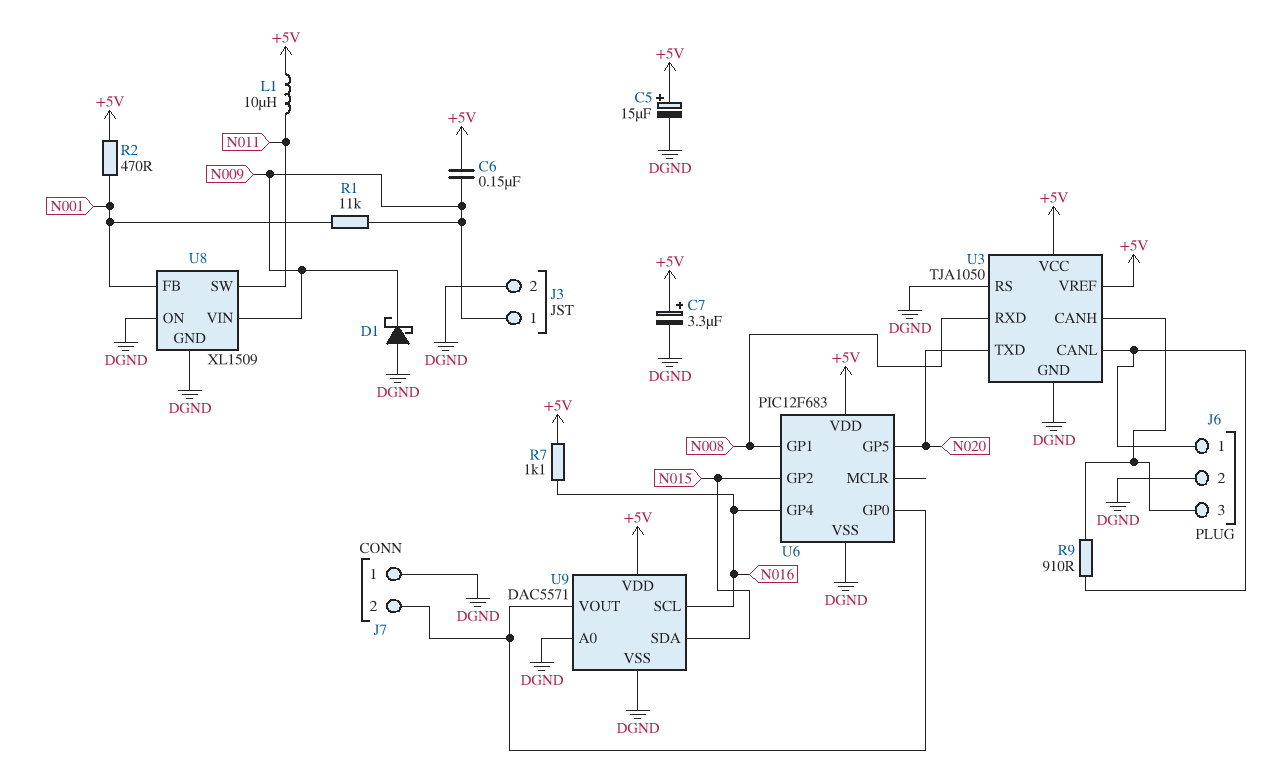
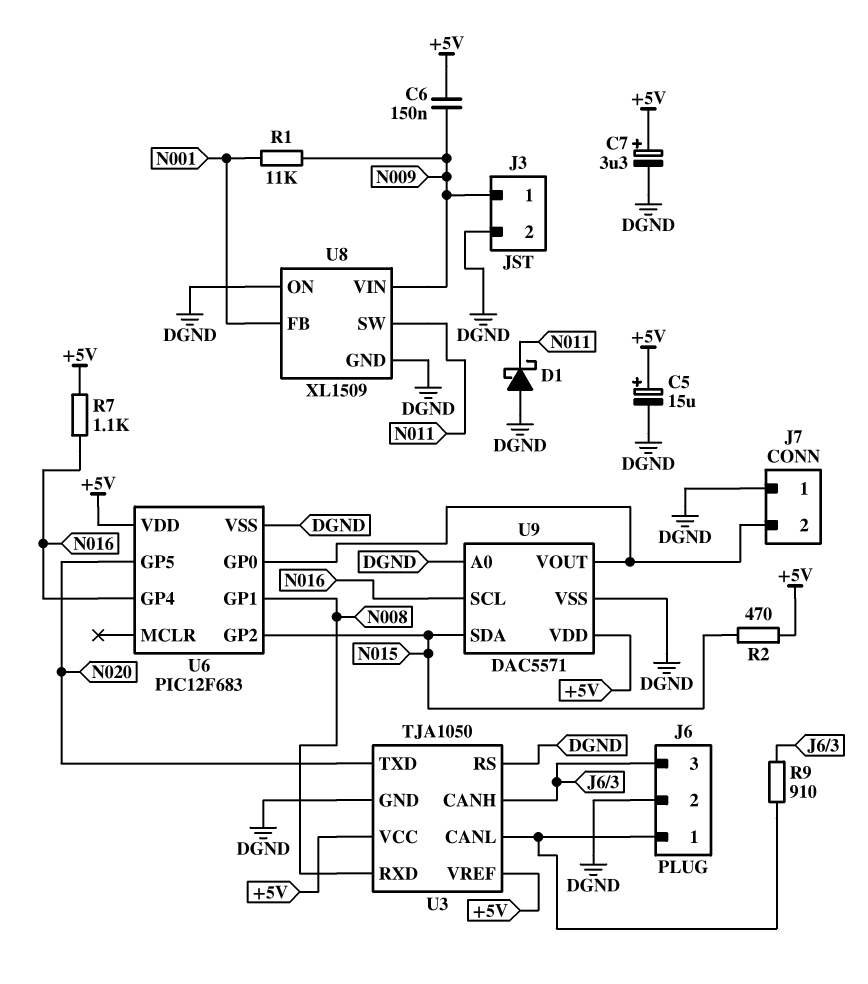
D1: schottky (A DGND, K N009) -> schottky (A DGND, K N011)
L1: 10uH (+5V, N011) -> none
R2: 470 (+5V, N001) -> 470 (+5V, N015)

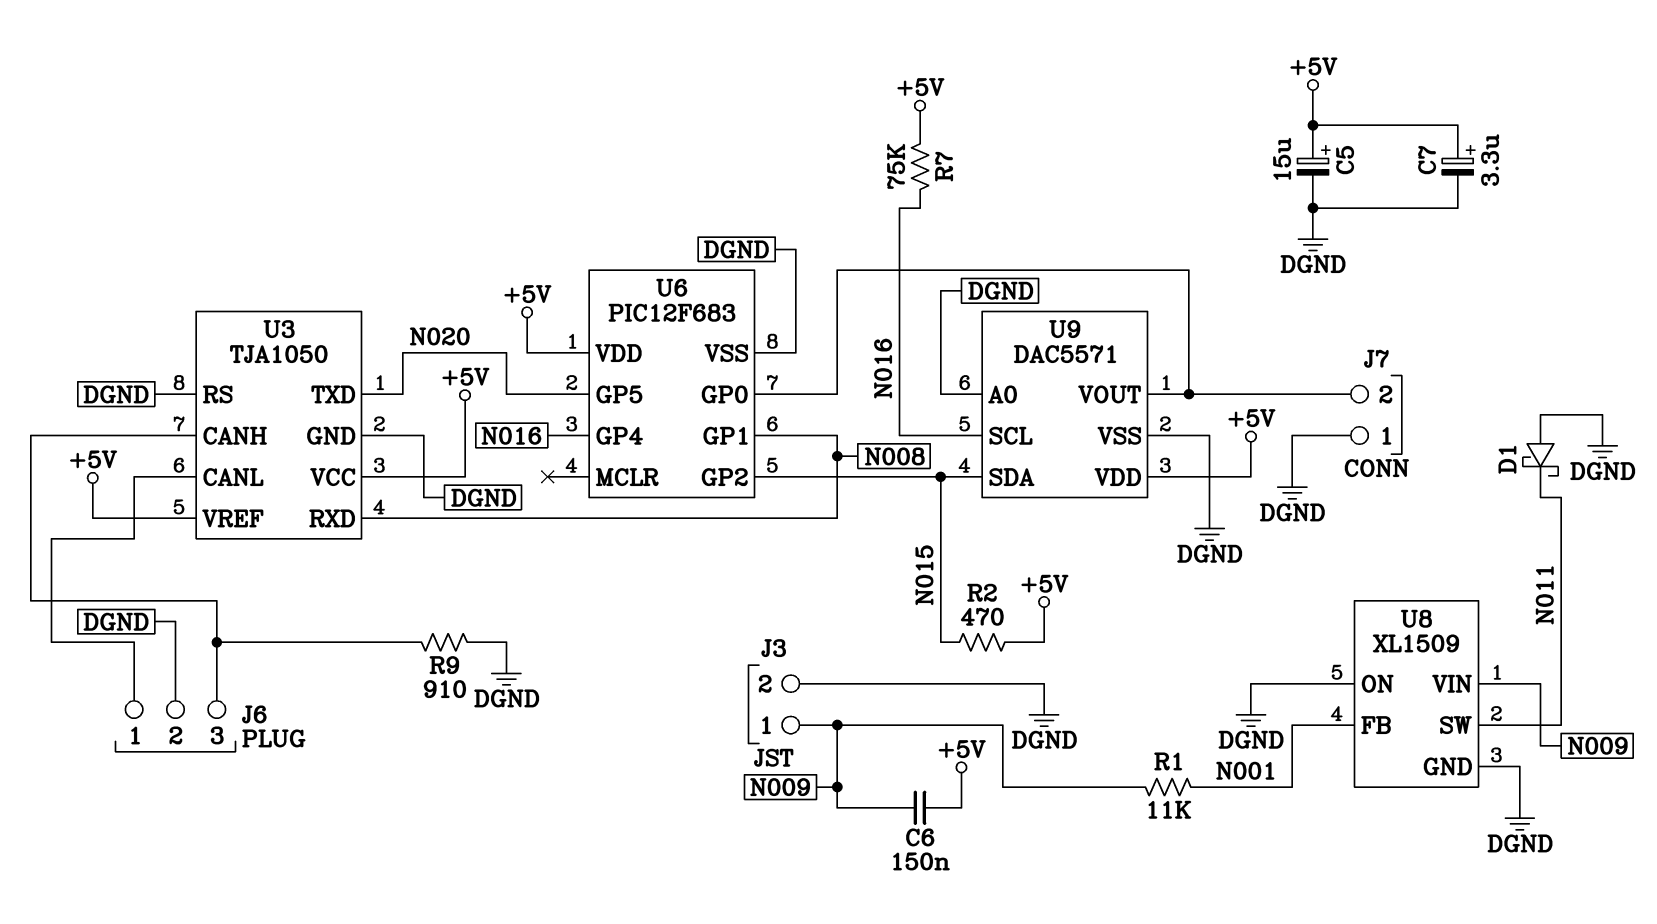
R7: 1.1k (+5V, N016) -> 75k (+5V, N016)
R9: 910 (J6/1, J6/3) -> 910 (DGND, J6/3)

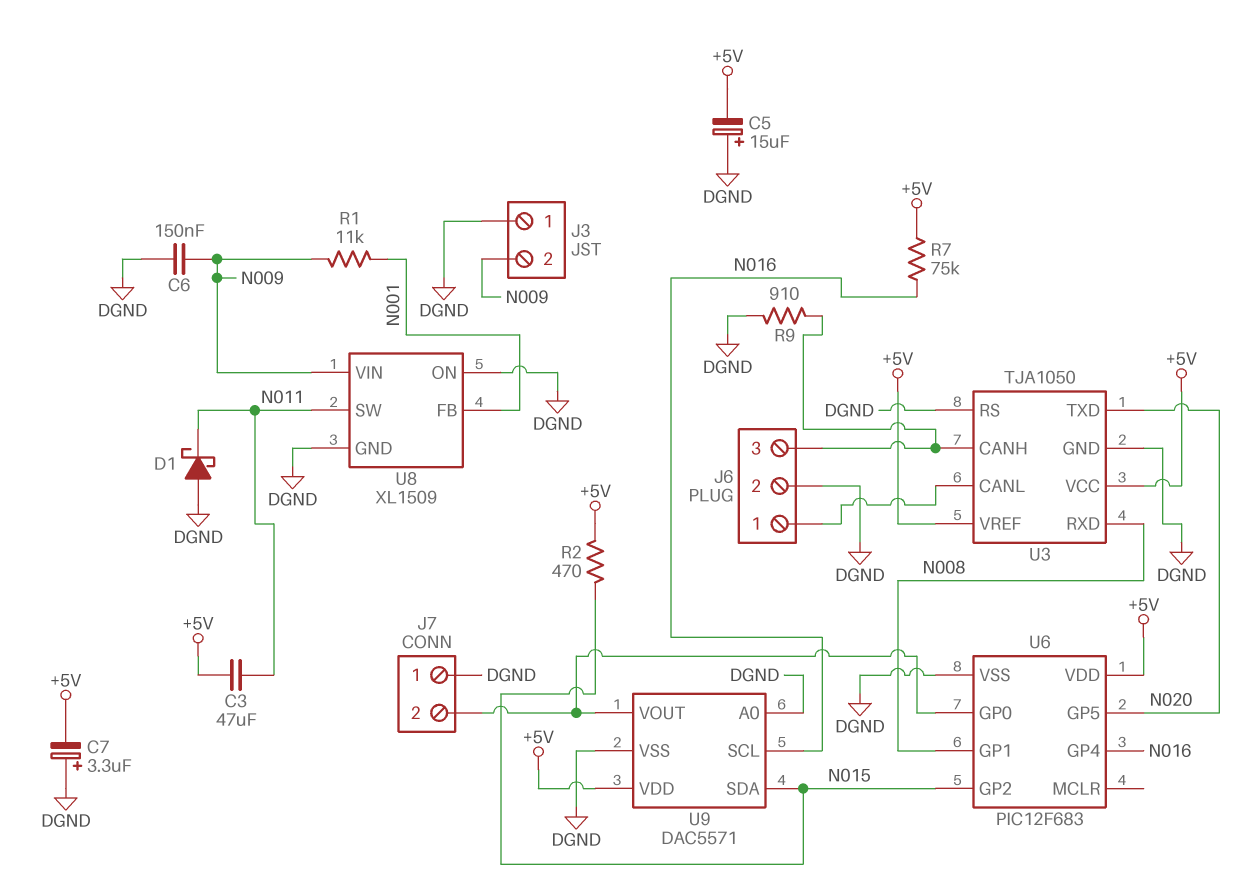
C3: none -> 47uF (+5V, N011)
C5: 15uF (plus +5V, minus DGND) -> 15uF (plus DGND, minus +5V)
C6: 150nF (+5V, N009) -> 150nF (DGND, N009)
C7: 3.3uF (plus +5V, minus DGND) -> 3.3uF (plus DGND, minus +5V)
J3 pin 1: N009 -> DGND
J3 pin 2: DGND -> N009

